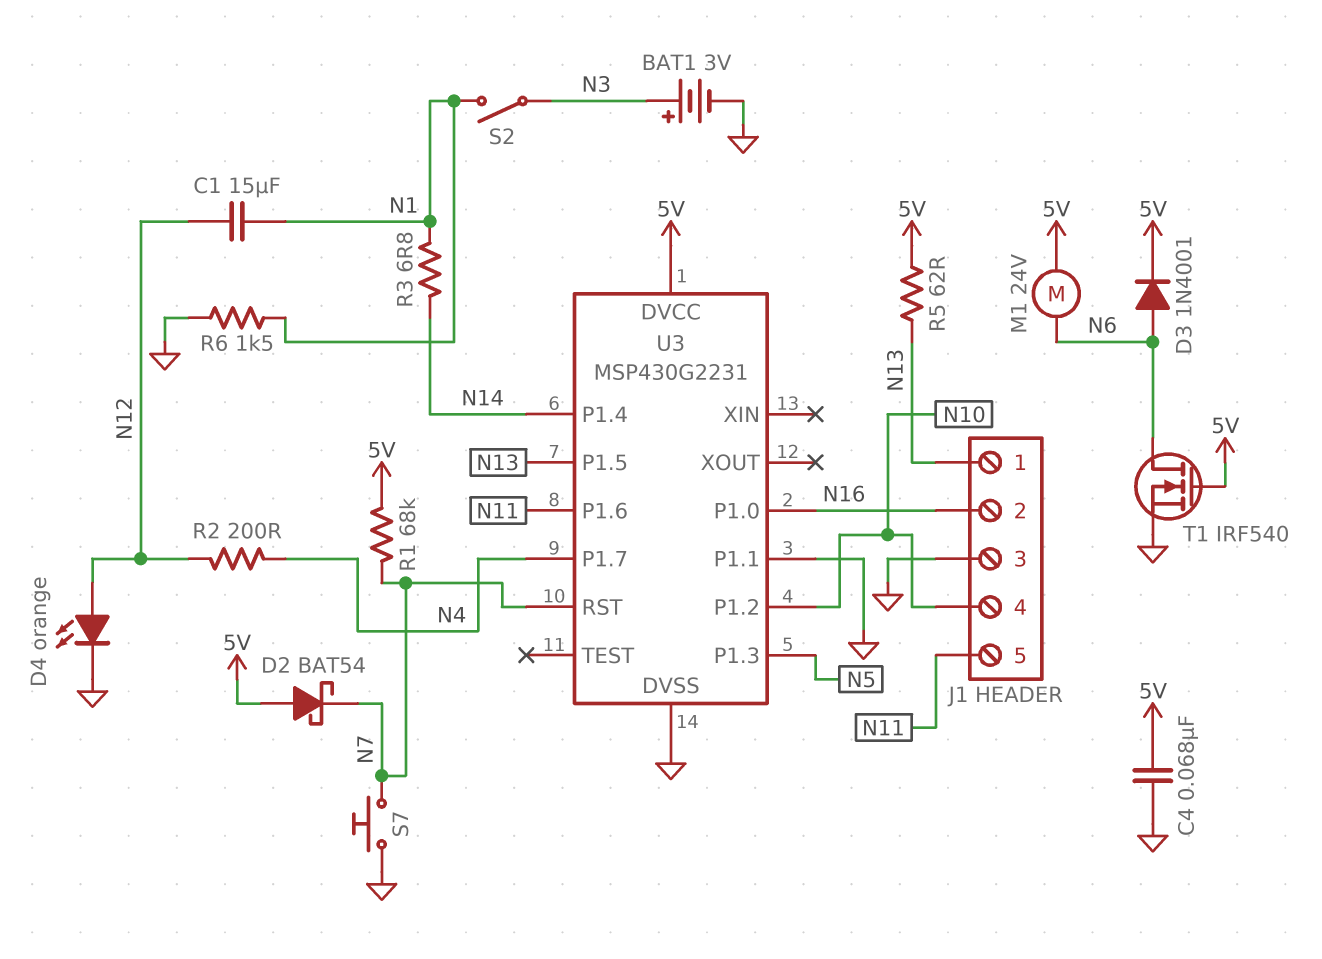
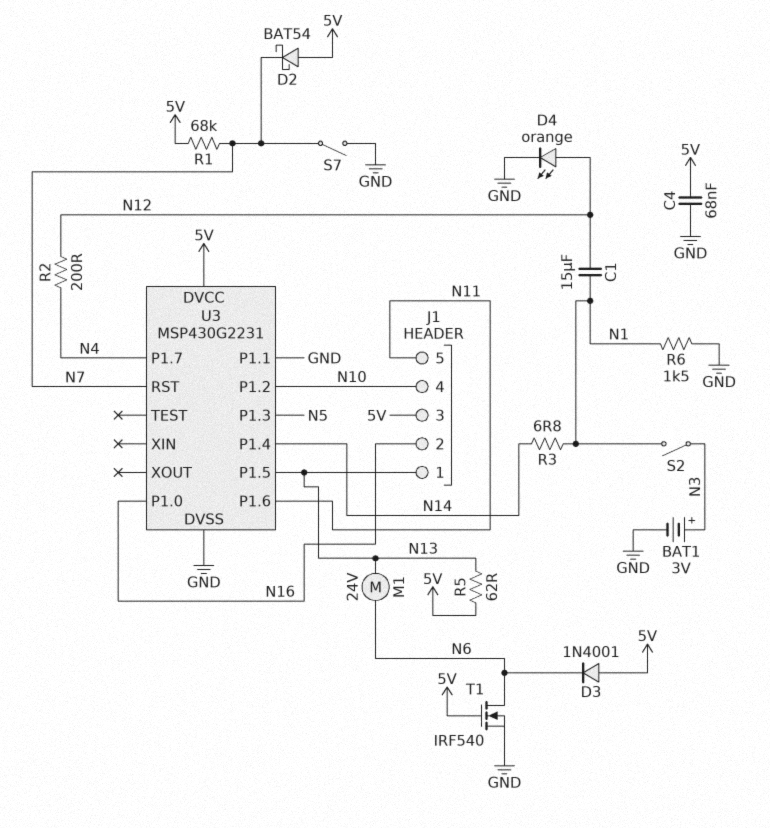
D3: diode 1N4001 (A N6, K 5V) -> diode 1N4001 (A 5V, K N6)
J1 pin 3: GND -> 5V
M1: motor 24V (5V, N6) -> motor 24V (N6, N13)
S7: button (GND, N7) -> switch (GND, N7)

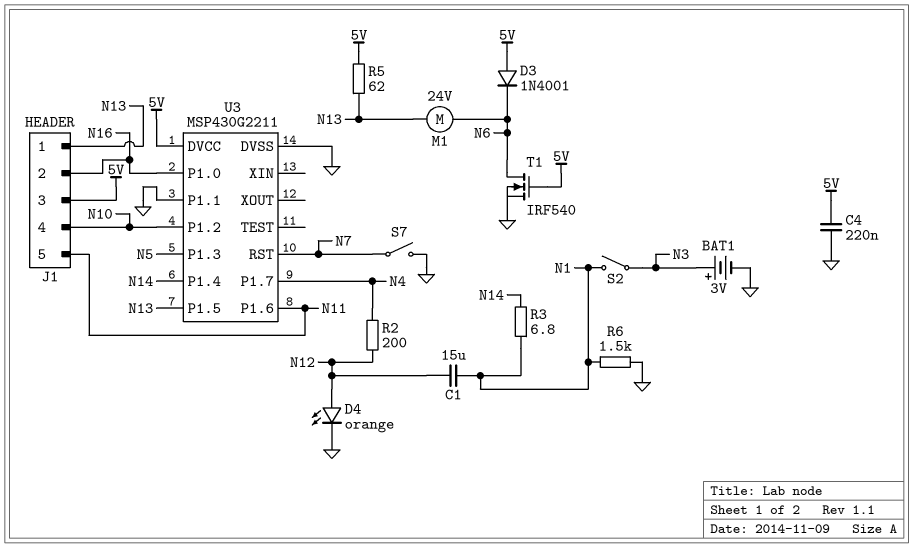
C4: 68nF (5V, GND) -> 220nF (5V, GND)
D2: schottky BAT54 (A 5V, K N7) -> none
R1: 68k (5V, N7) -> none
U3: MSP430G2231 -> MSP430G2211

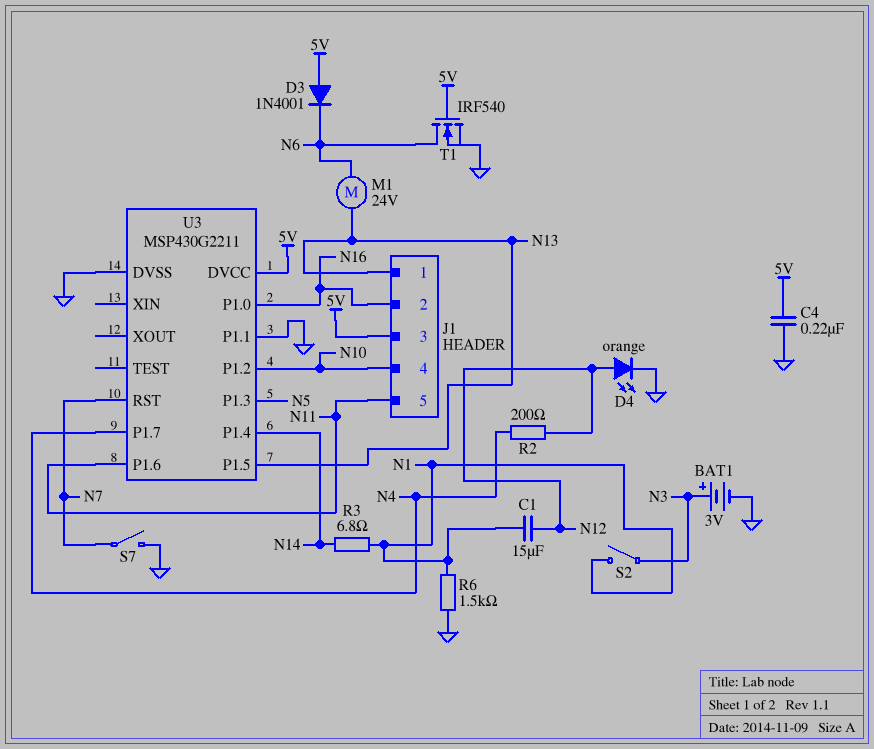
R5: 62 (5V, N13) -> none

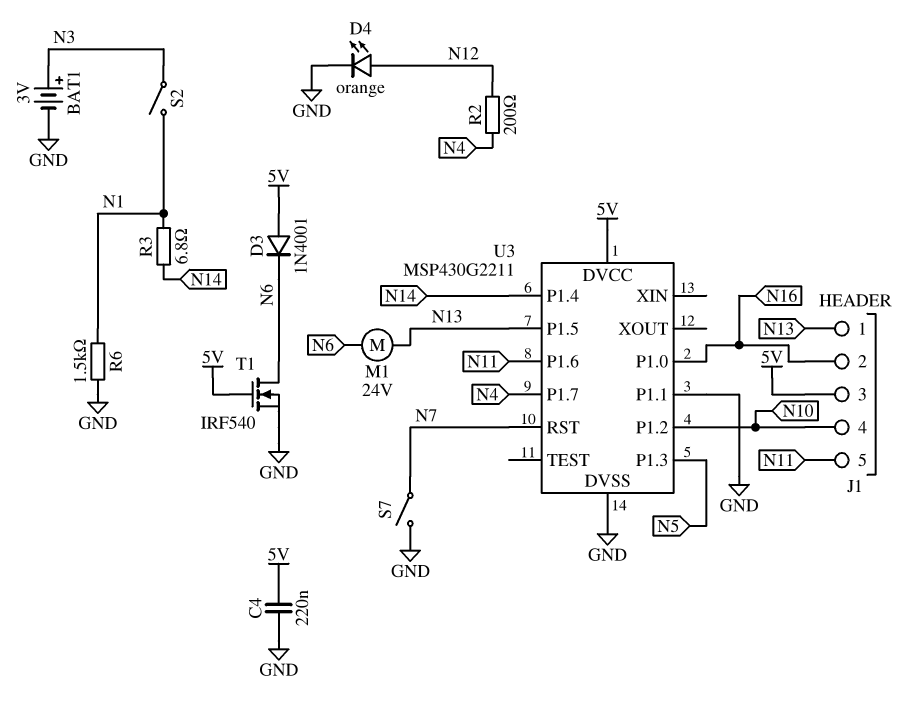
C1: 15uF (N1, N12) -> none

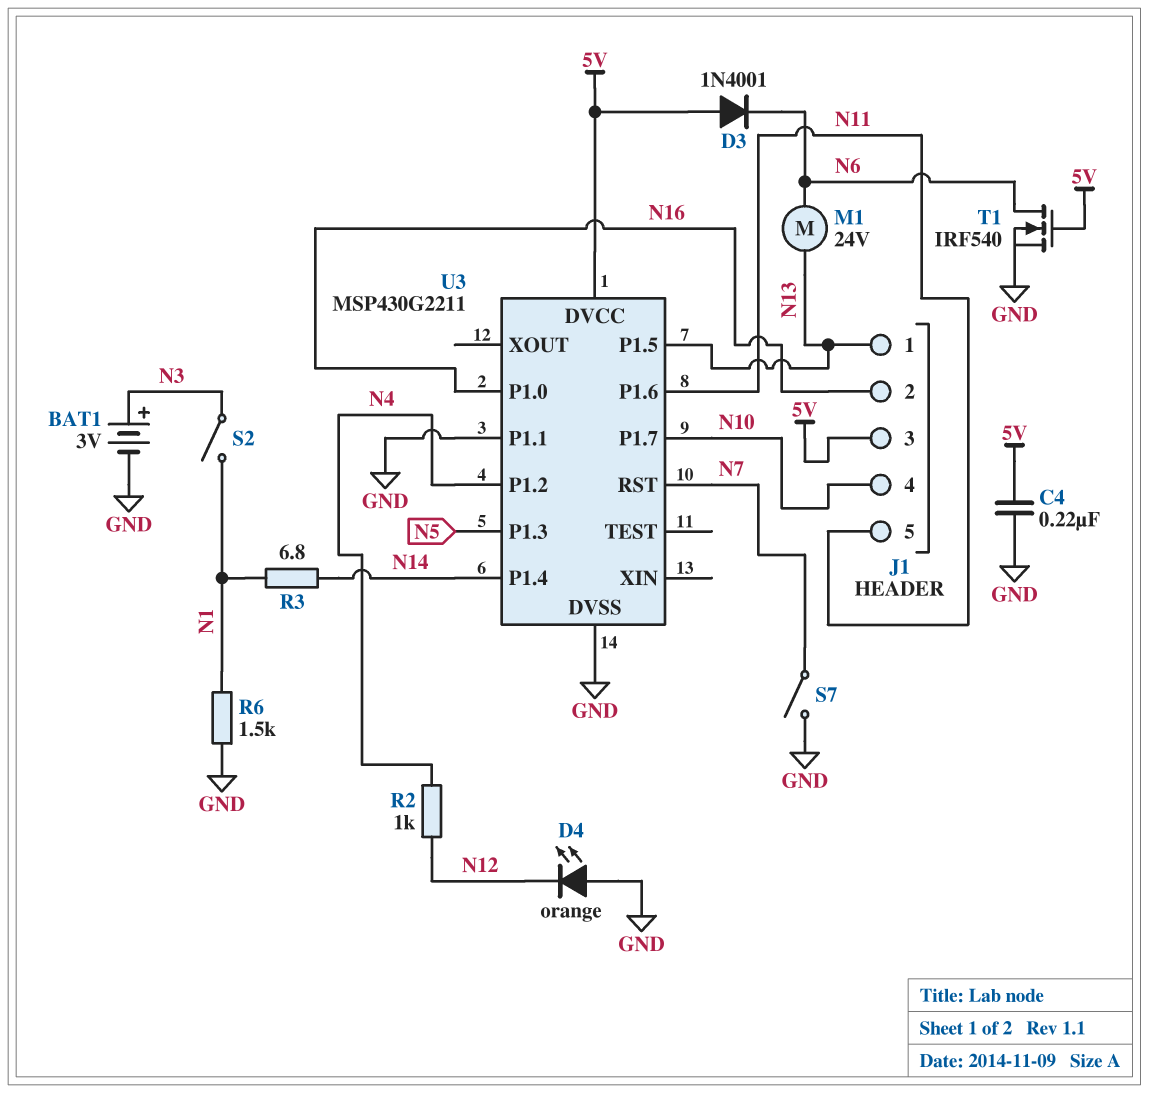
D4: LED orange (A N12, K GND) -> LED orange (A GND, K N12)
R2: 200 (N4, N12) -> 1k (N4, N12)
U3 pin P1.2: N10 -> N4
U3 pin P1.7: N4 -> N10

